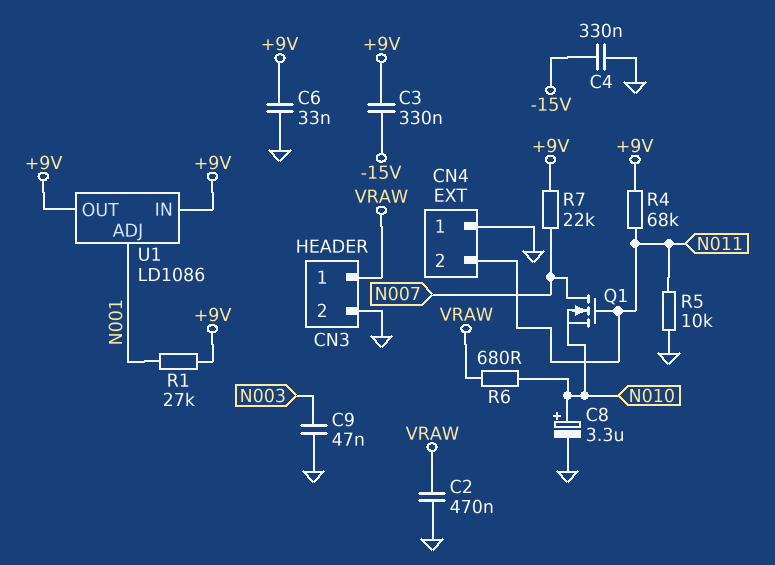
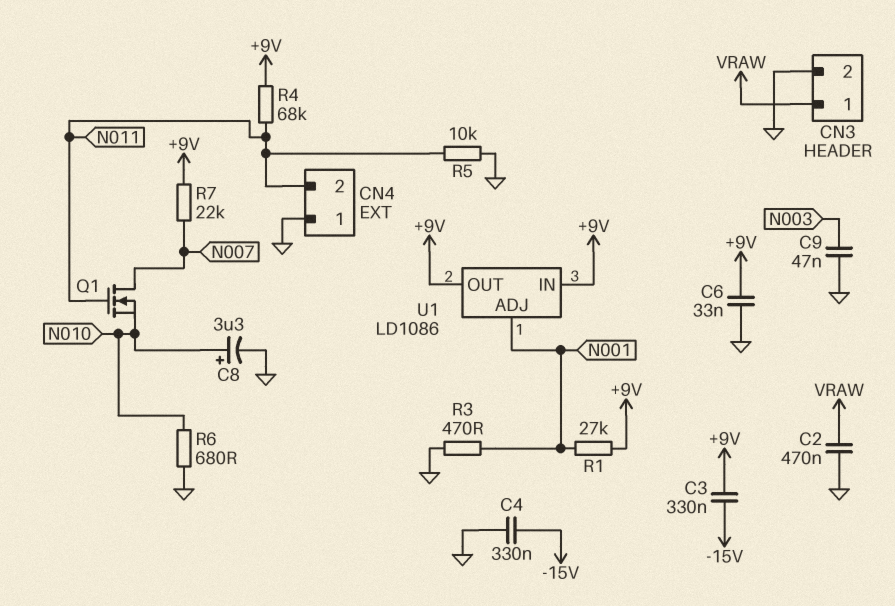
R3: none -> 470 (GND, N001)
R6: 680 (N010, VRAW) -> 680 (GND, N010)

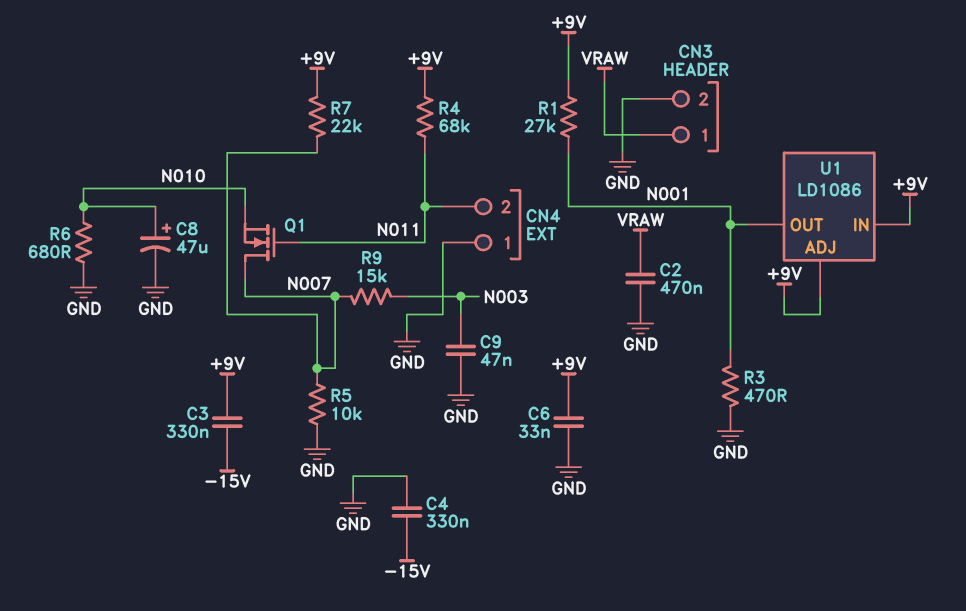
C8: 3.3uF (plus N010, minus GND) -> 47uF (plus N010, minus GND)
R5: 10k (GND, N011) -> 10k (GND, N007)
R9: none -> 15k (N003, N007)
U1 pin ADJ: N001 -> +9V
U1 pin OUT: +9V -> N001

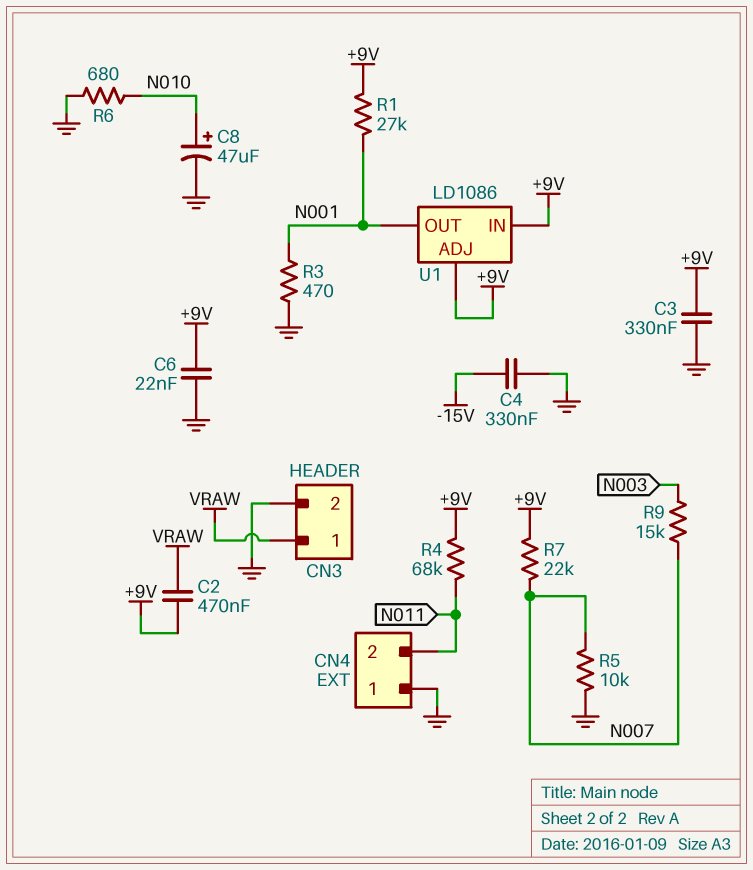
C2: 470nF (GND, VRAW) -> 470nF (+9V, VRAW)
C3: 330nF (+9V, -15V) -> 330nF (+9V, GND)
C6: 33nF (+9V, GND) -> 22nF (+9V, GND)
C9: 47nF (GND, N003) -> none
Q1: NMOS (G N011, D N007, S N010) -> none

